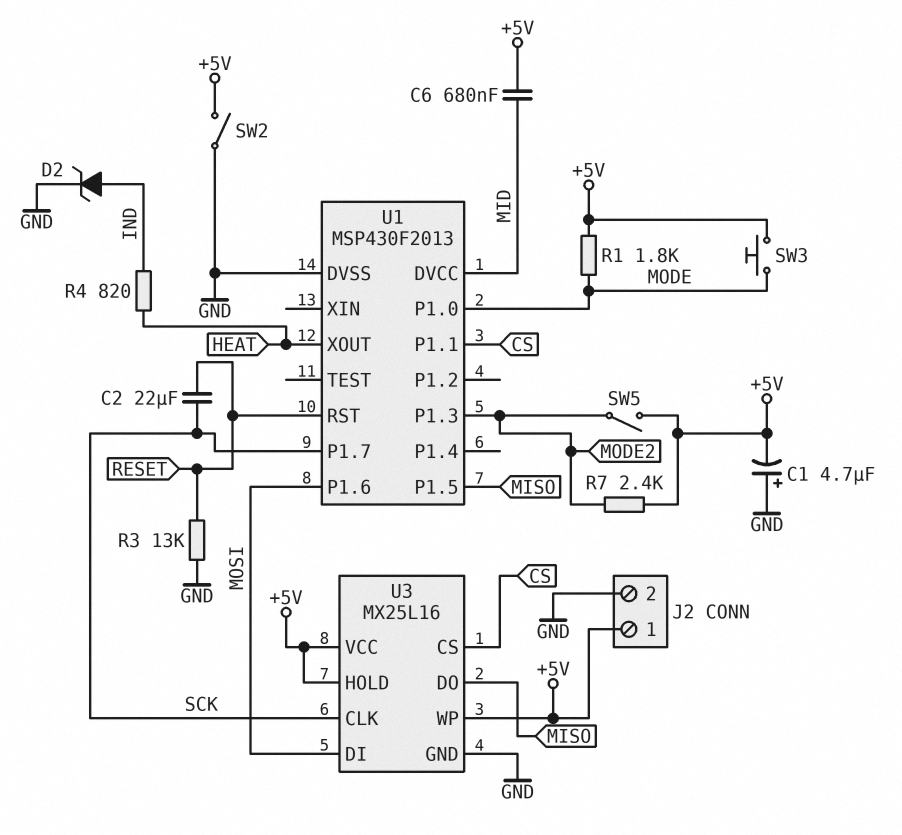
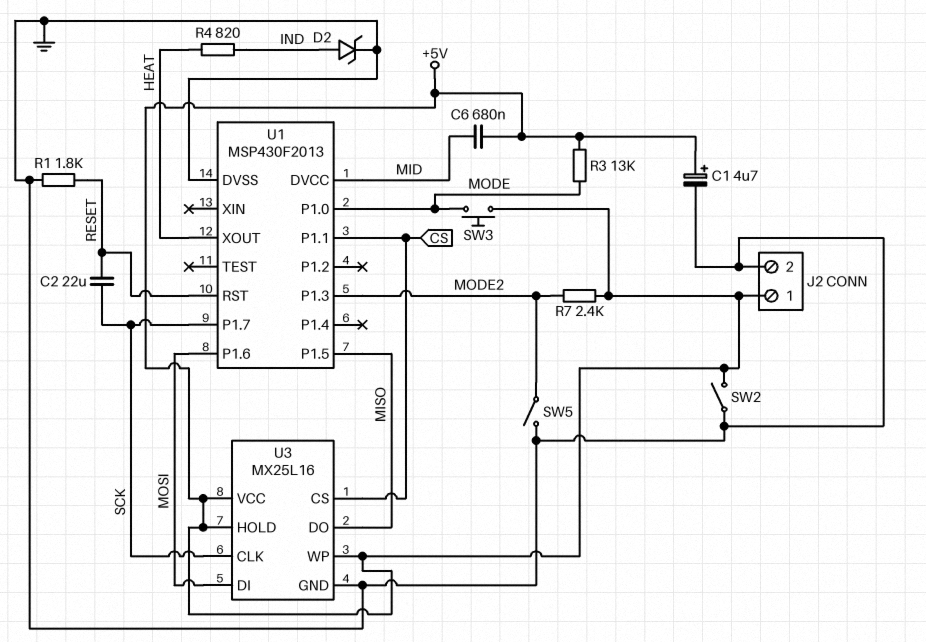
C1: 4.7uF (plus GND, minus +5V) -> 4.7uF (plus +5V, minus GND)
R1: 1.8k (+5V, MODE) -> 1.8k (GND, RESET)
R3: 13k (GND, RESET) -> 13k (+5V, MODE)
SW5: switch (+5V, MODE2) -> switch (GND, MODE2)

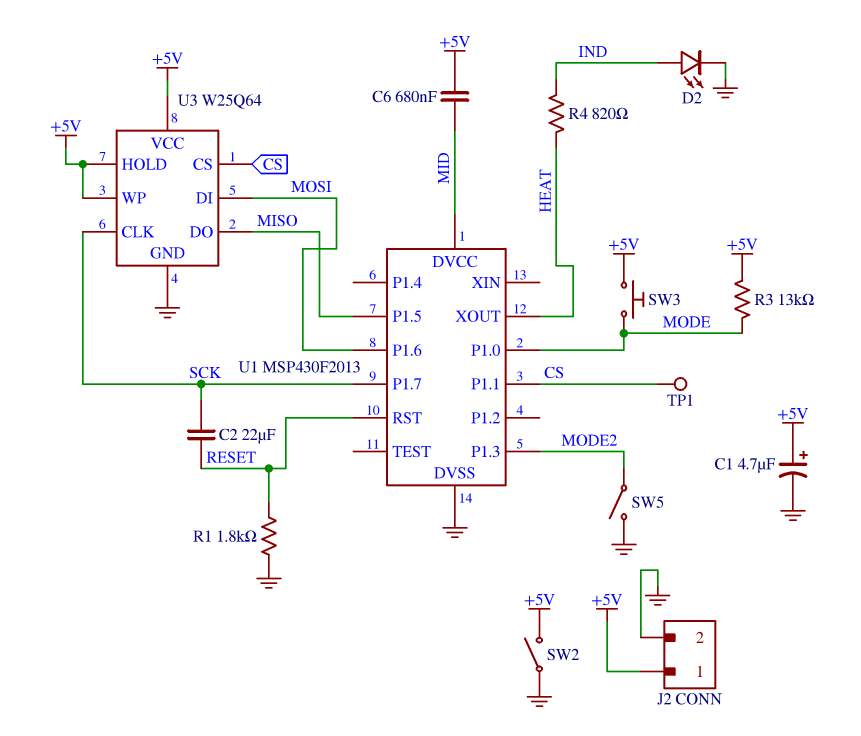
D2: zener (A IND, K GND) -> LED (A IND, K GND)
R7: 2.4k (+5V, MODE2) -> none
TP1: none -> test point (CS)
U3: MX25L16 -> W25Q64

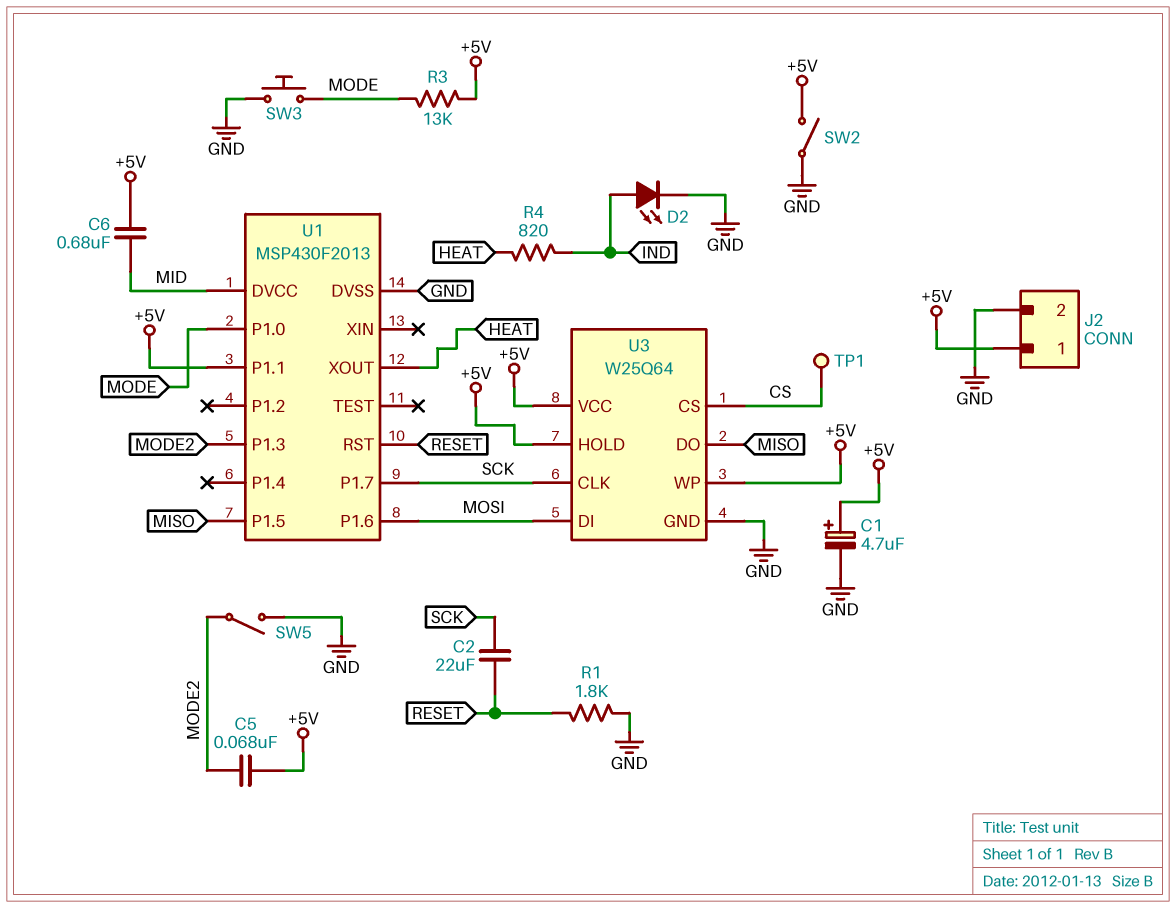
C5: none -> 68nF (+5V, MODE2)
SW3: button (+5V, MODE) -> button (GND, MODE)
U1 pin P1.1: CS -> +5V

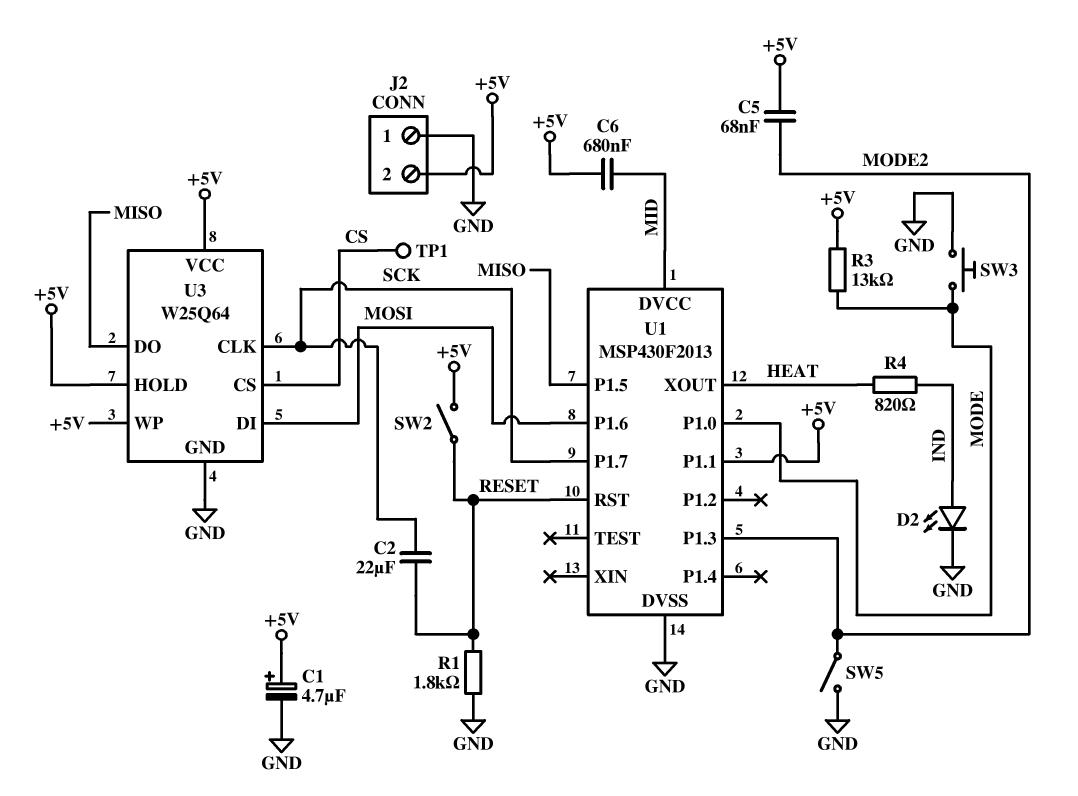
J2 pin 1: +5V -> GND
J2 pin 2: GND -> +5V
SW2: switch (+5V, GND) -> switch (+5V, RESET)

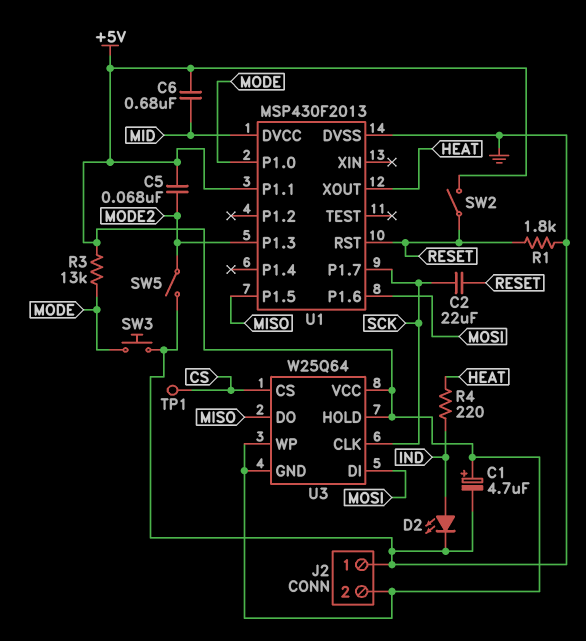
R4: 820 (HEAT, IND) -> 220 (HEAT, IND)
U3 pin GND: GND -> +5V

